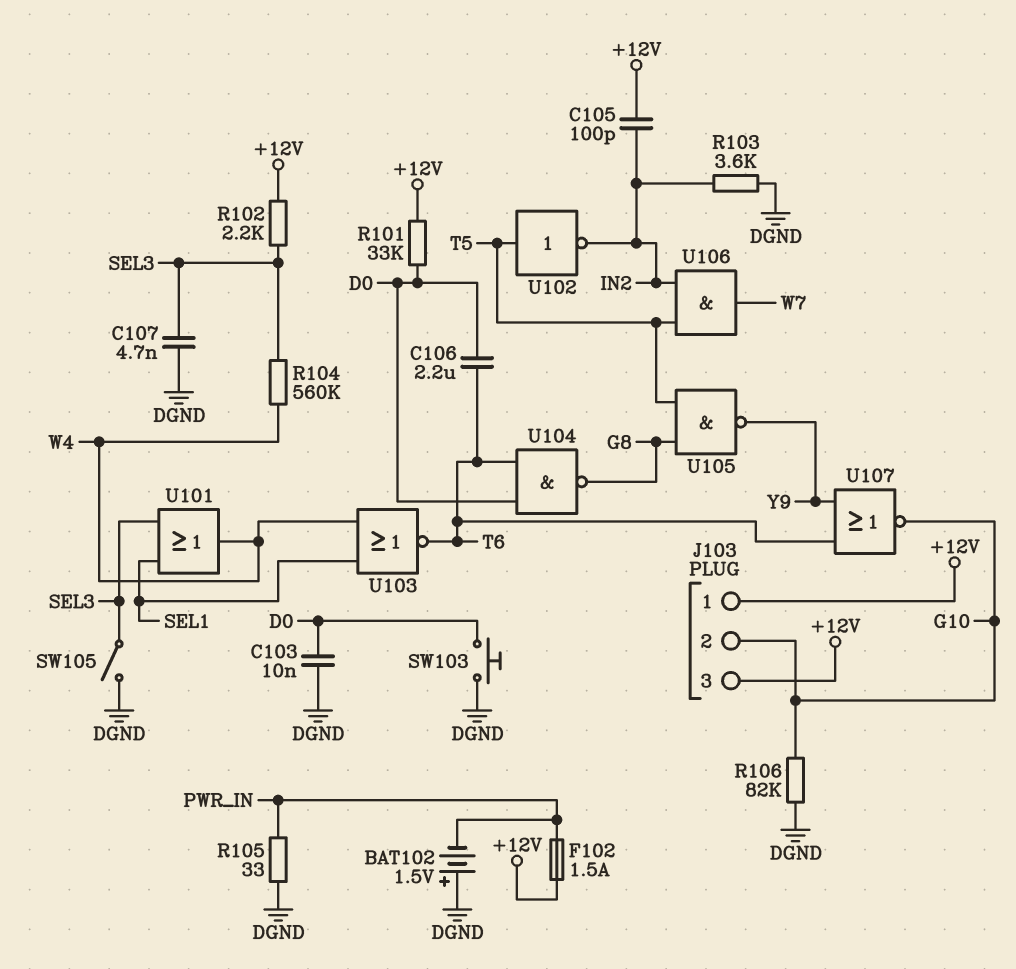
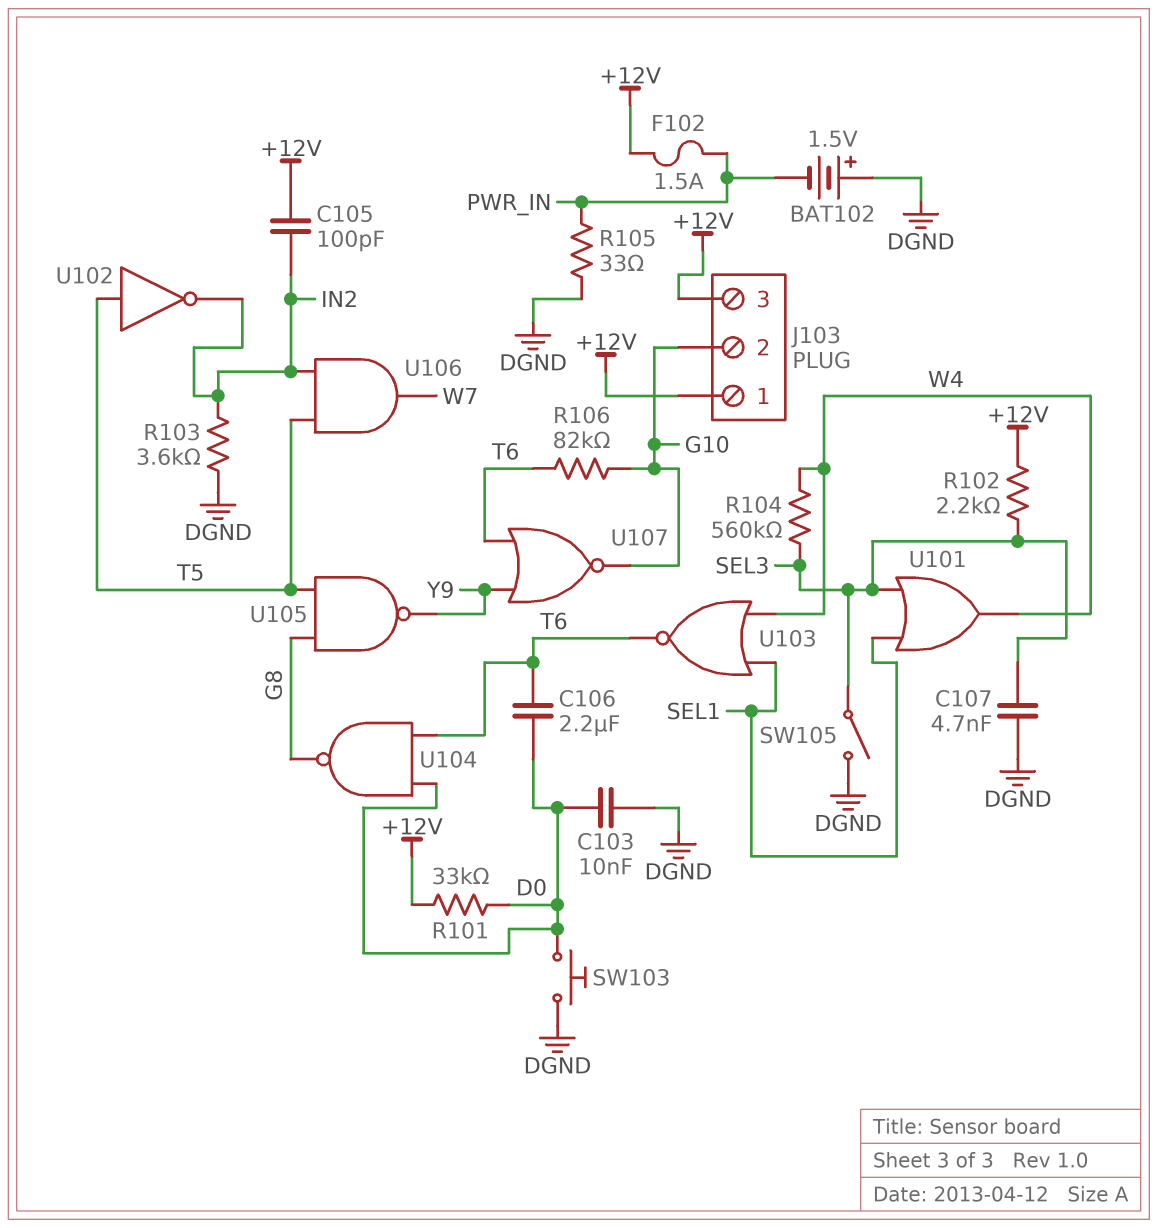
R106: 82k (DGND, G10) -> 82k (G10, T6)

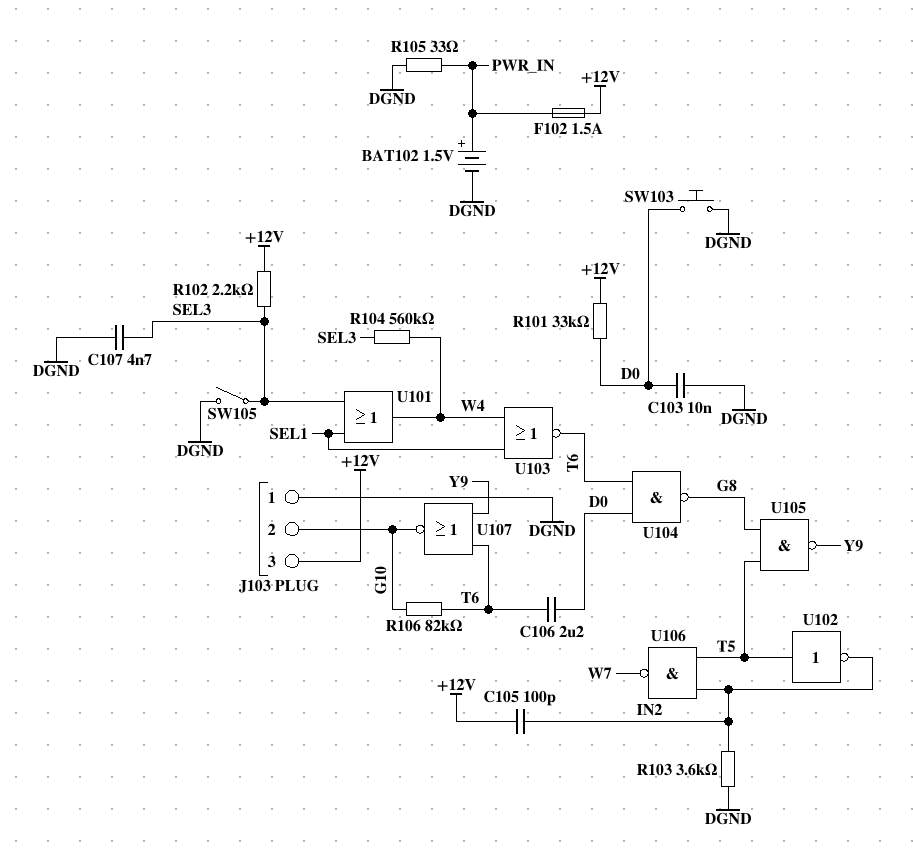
BAT102: 1.5V (plus DGND, minus PWR_IN) -> 1.5V (plus PWR_IN, minus DGND)
J103 pin 1: +12V -> DGND
U106: AND (in IN2, in T5, out W7) -> NAND (in IN2, in T5, out W7)

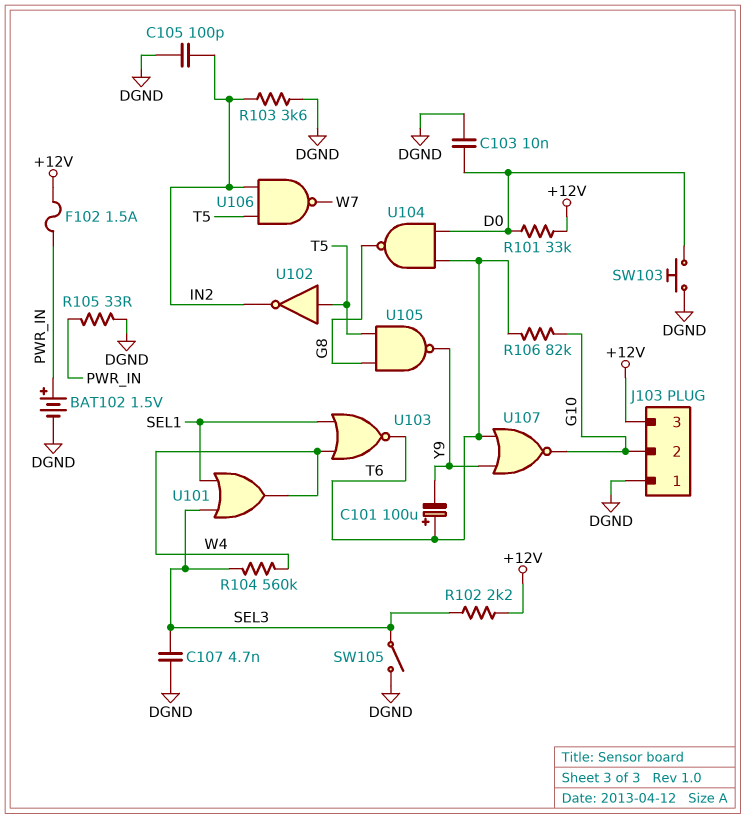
C101: none -> 100uF (plus T6, minus Y9)
C105: 100pF (+12V, IN2) -> 100pF (DGND, IN2)
C106: 2.2uF (D0, T6) -> none

